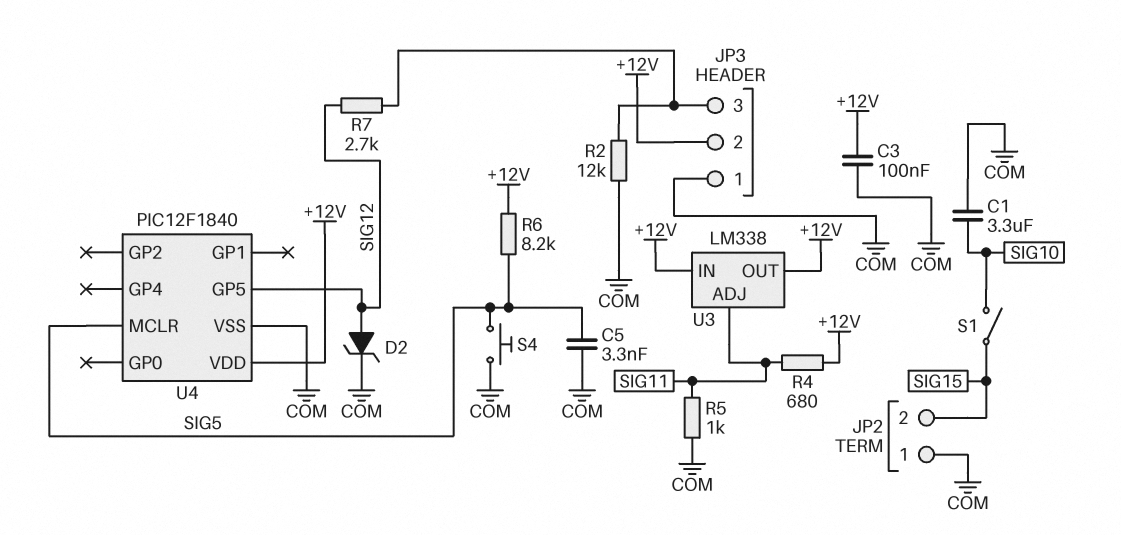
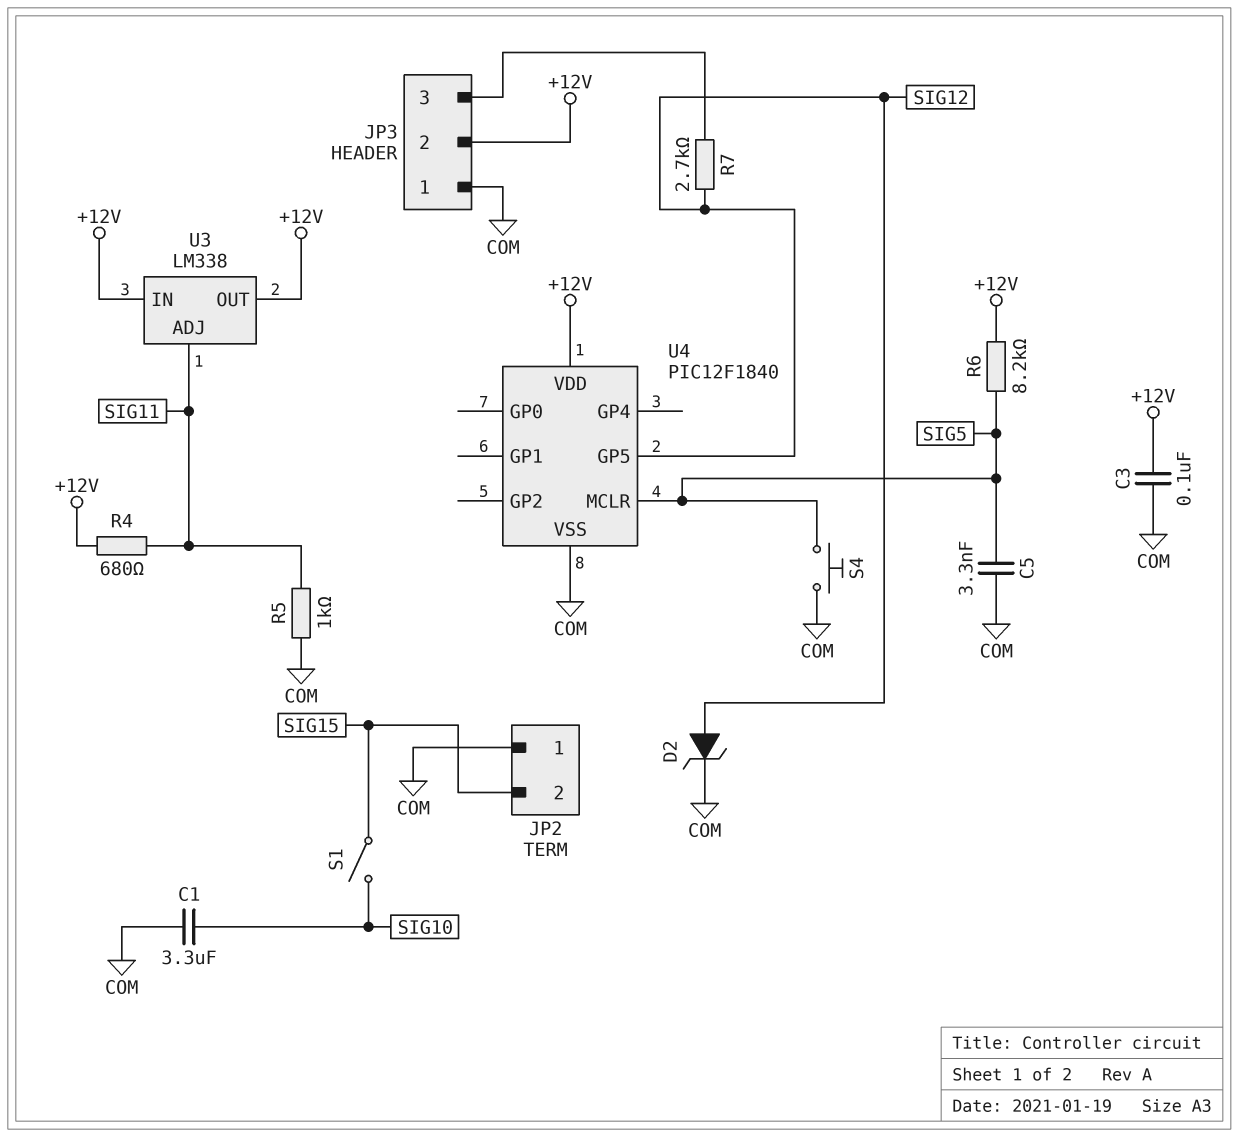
R2: 12k (COM, JP3/3) -> none

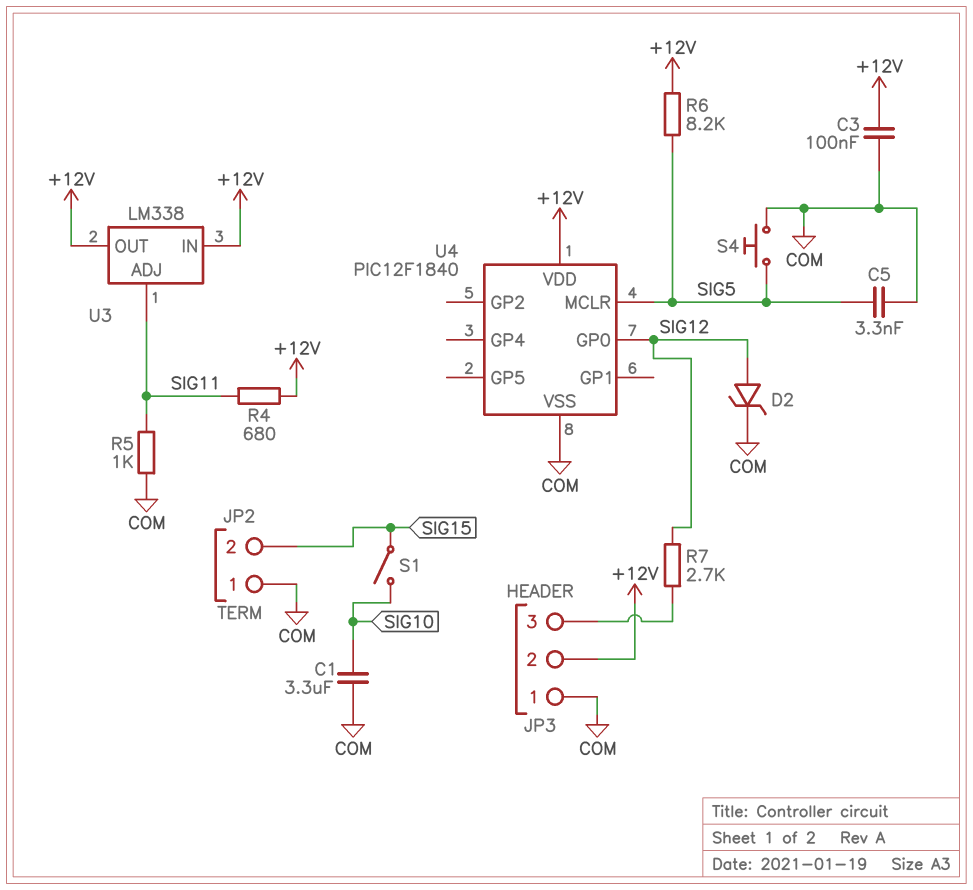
U4 pin GP0: none -> SIG12
U4 pin GP5: SIG12 -> none

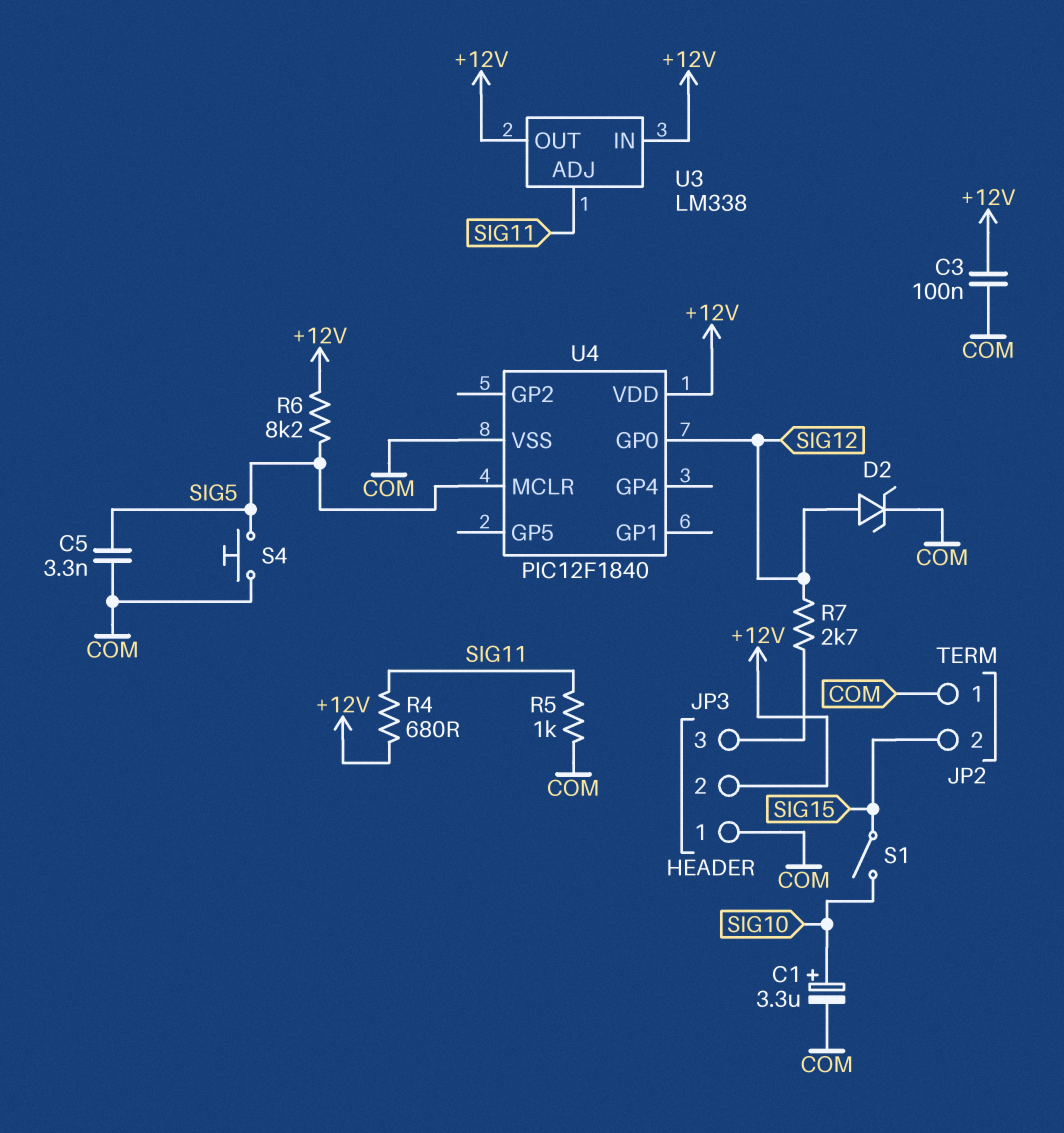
C1: 3.3uF (COM, SIG10) -> 3.3uF (plus SIG10, minus COM)

